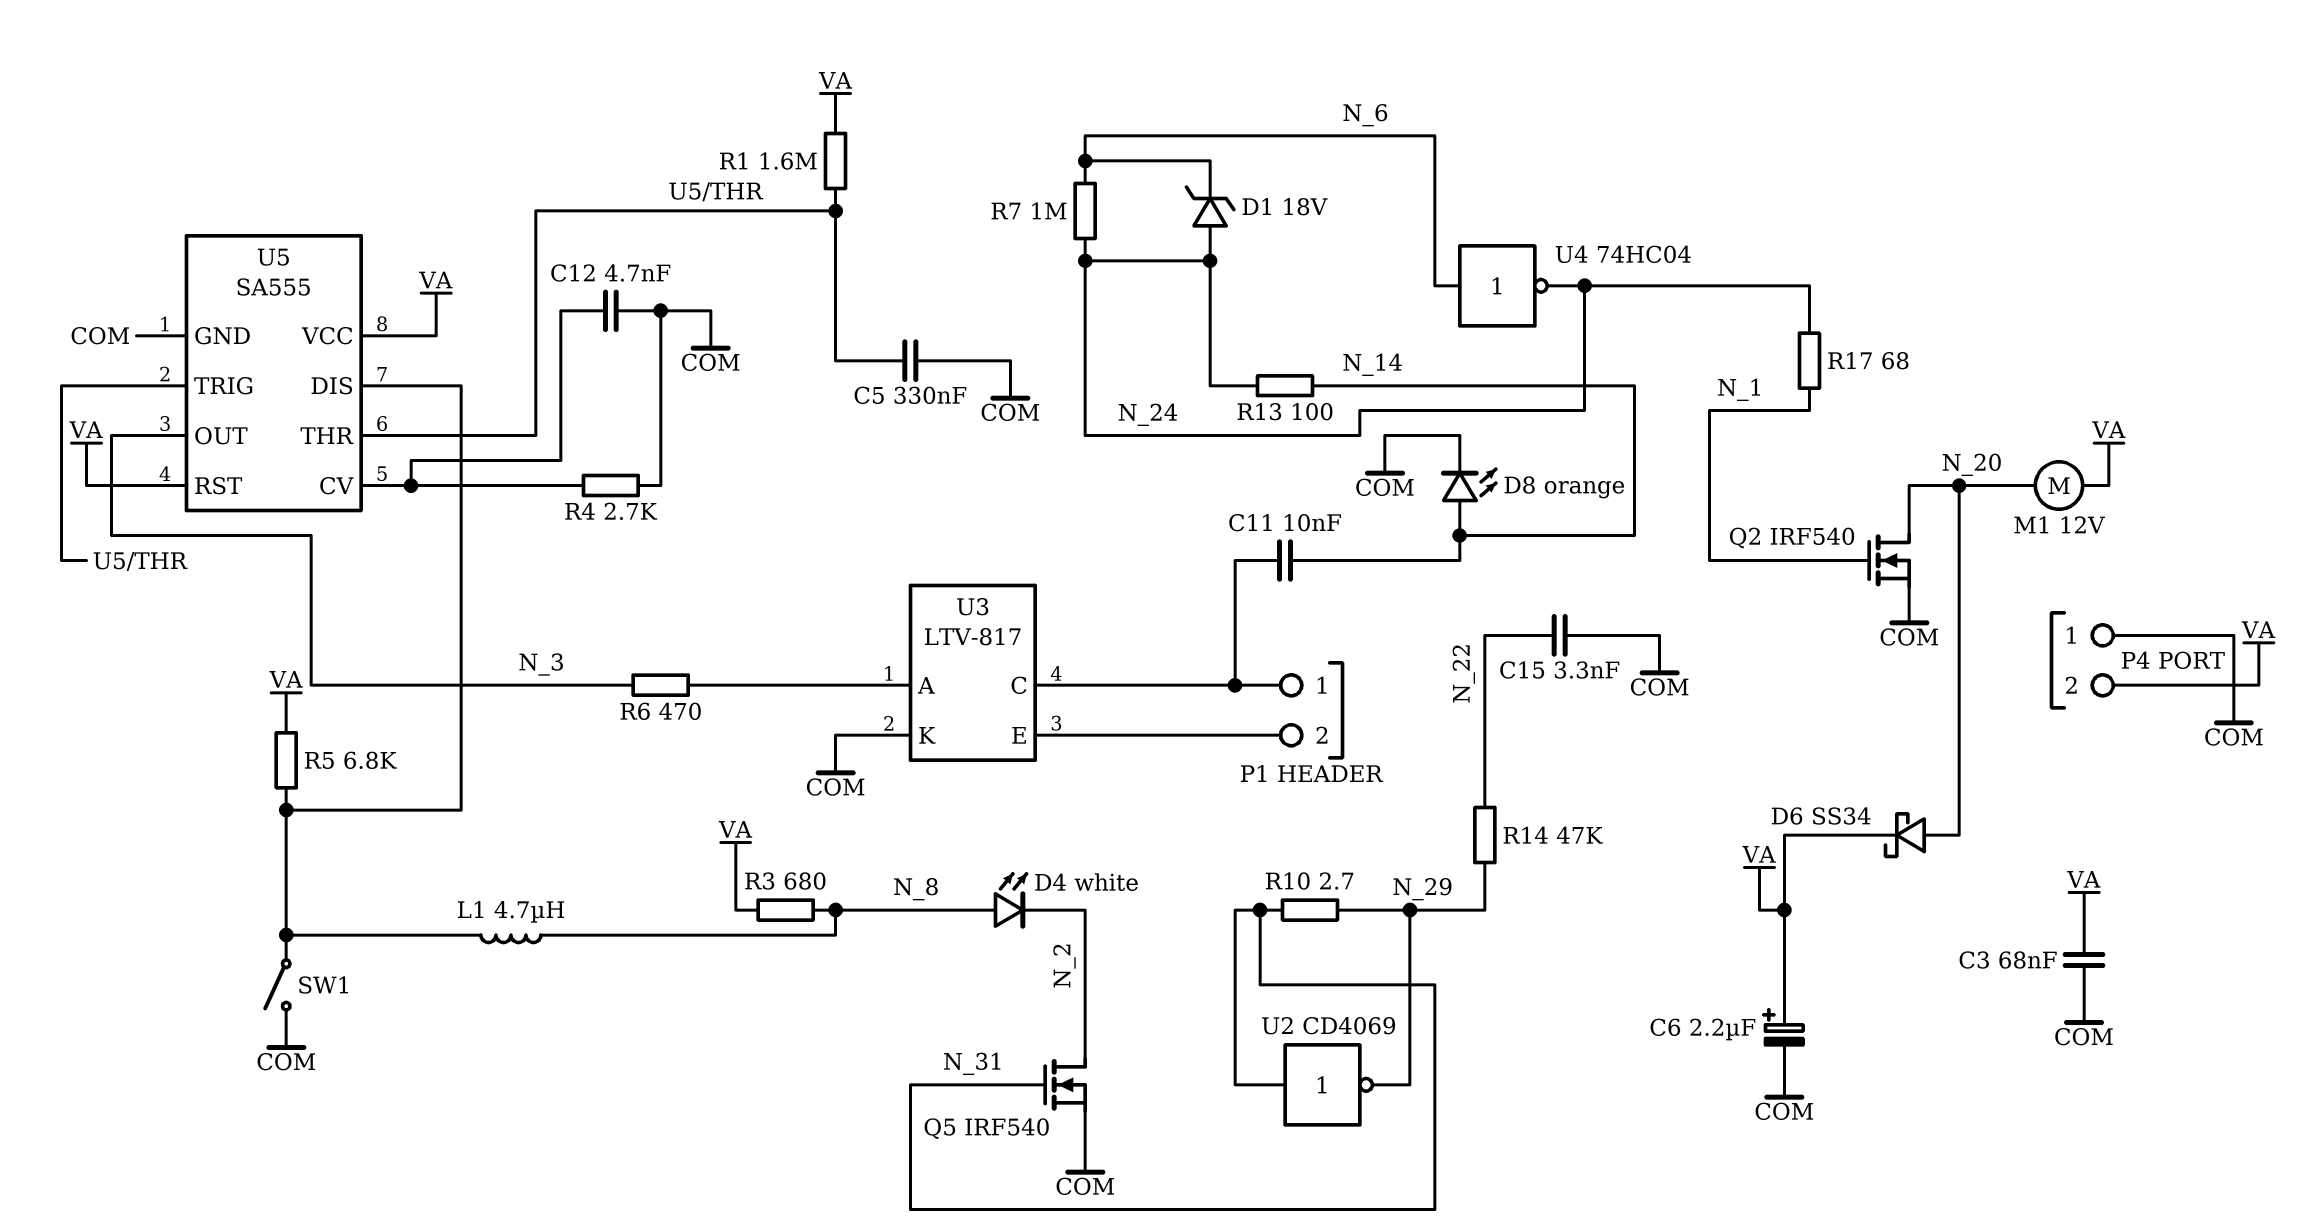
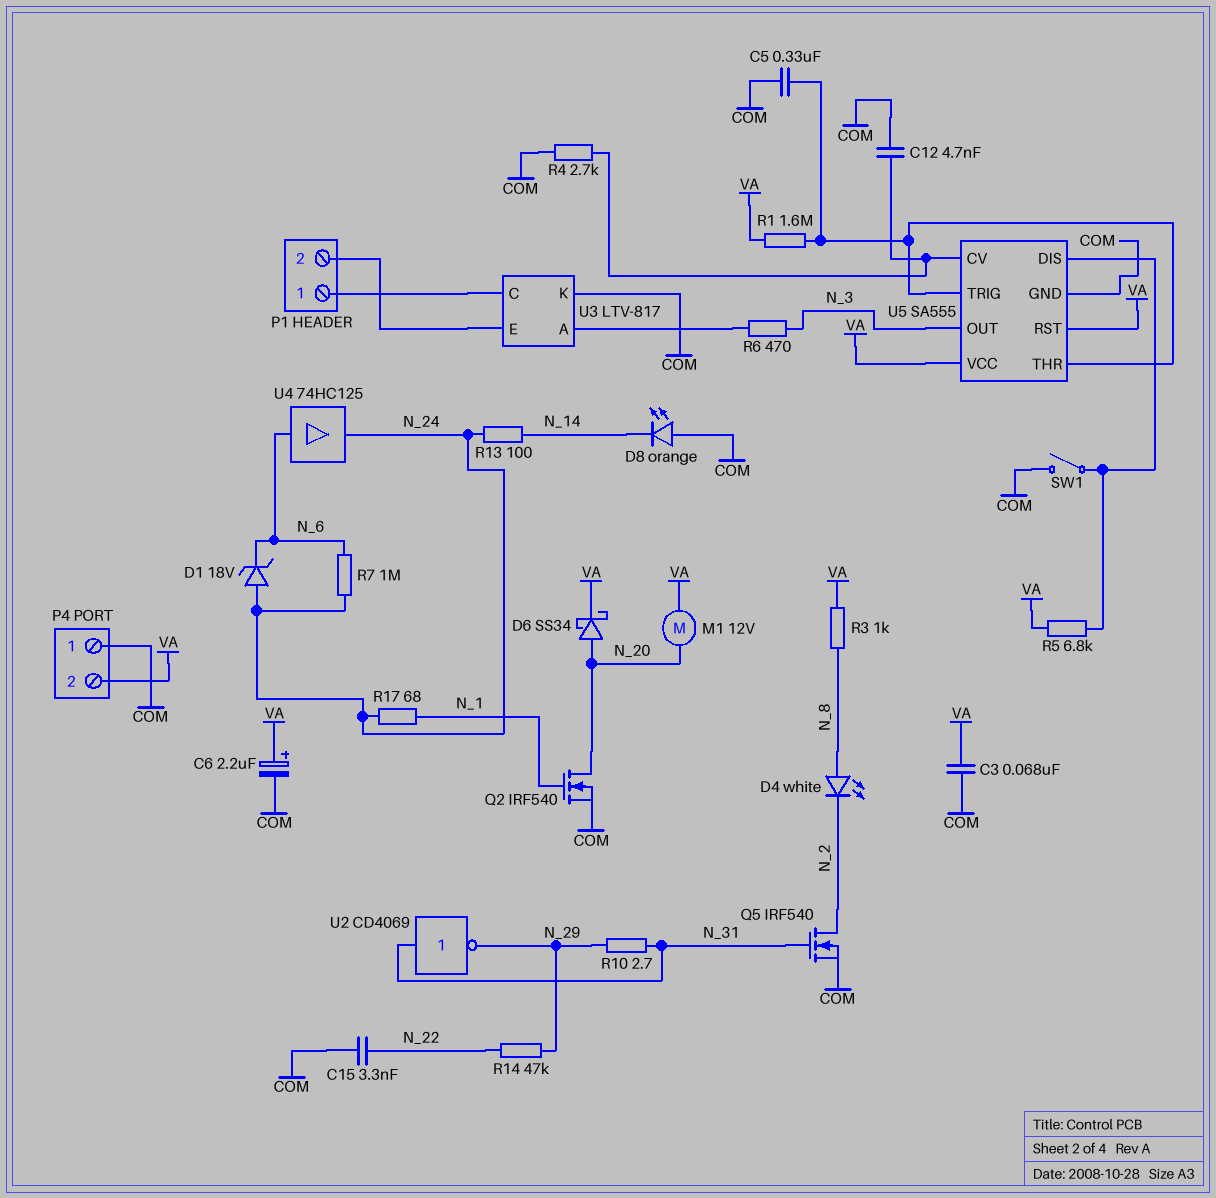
C11: 10nF (N_14, P1/1) -> none
D8: LED orange (A N_14, K COM) -> LED orange (A COM, K N_14)
L1: 4.7uH (N_8, U5/DIS) -> none
R3: 680 (N_8, VA) -> 1k (N_8, VA)
U4: NOT 74HC04 (in N_6, out N_24) -> buffer 74HC125 (in N_6, out N_24)

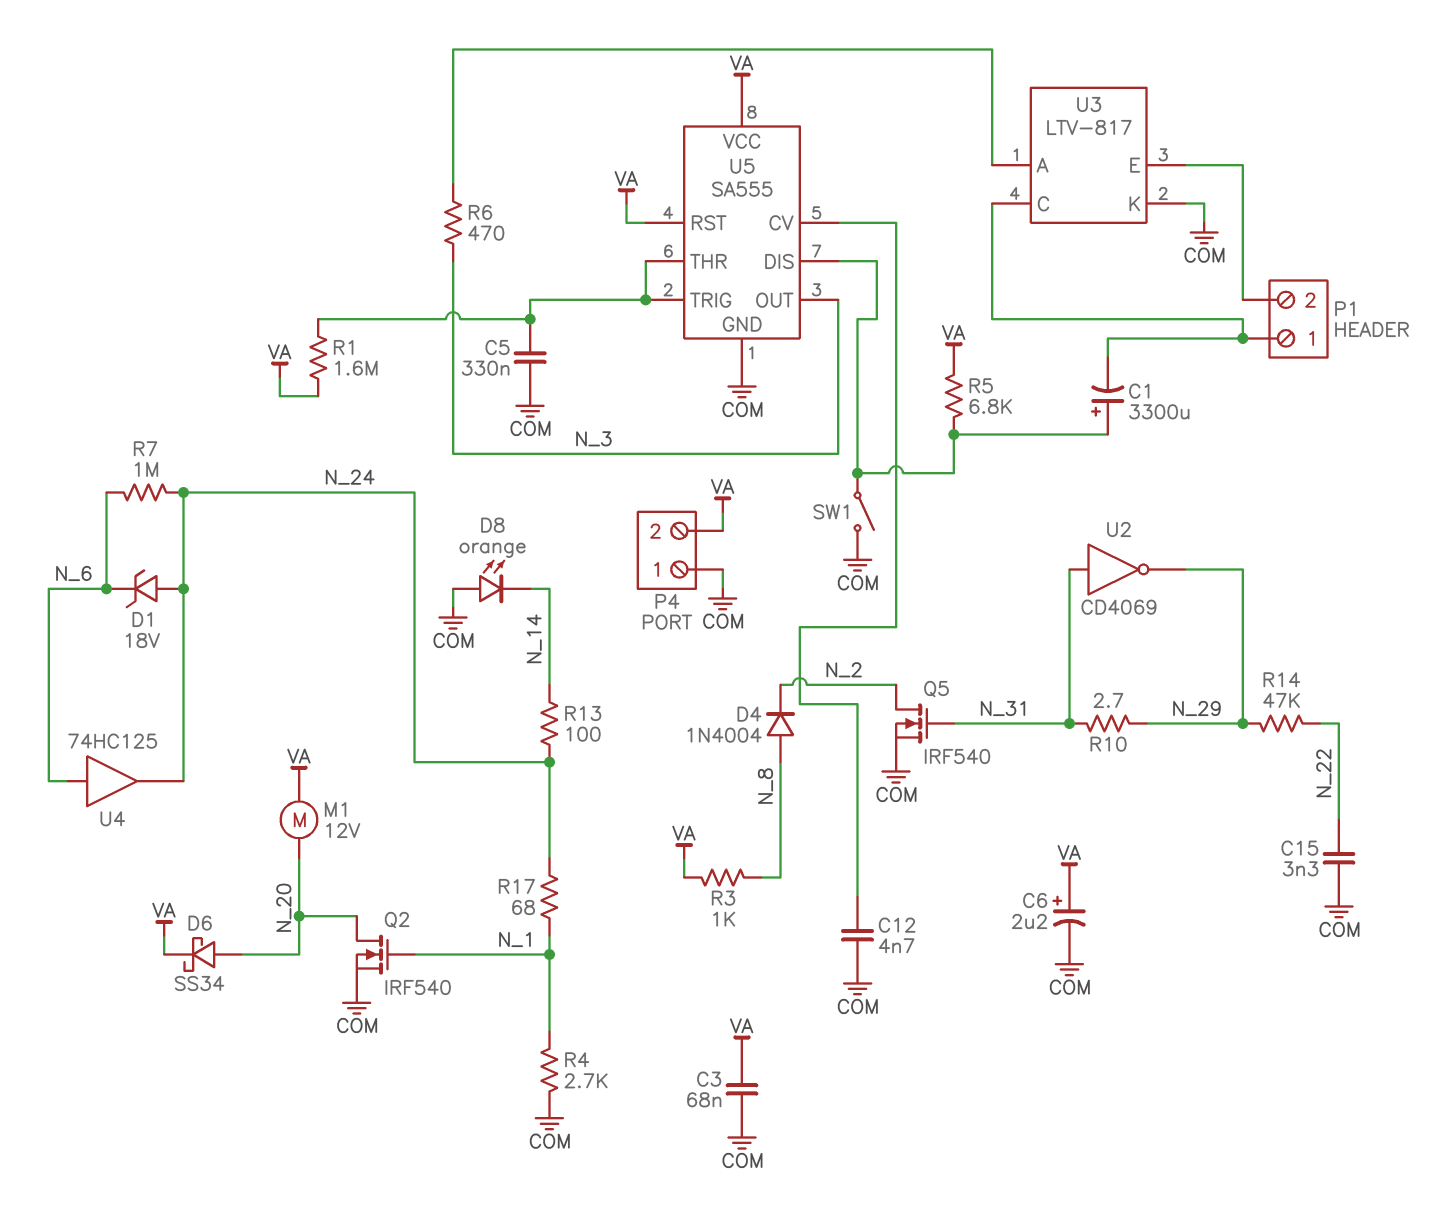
C1: none -> 3300uF (plus U5/DIS, minus P1/1)
D4: LED white (A N_8, K N_2) -> diode 1N4004 (A N_8, K N_2)
R4: 2.7k (COM, U5/CV) -> 2.7k (COM, N_1)

